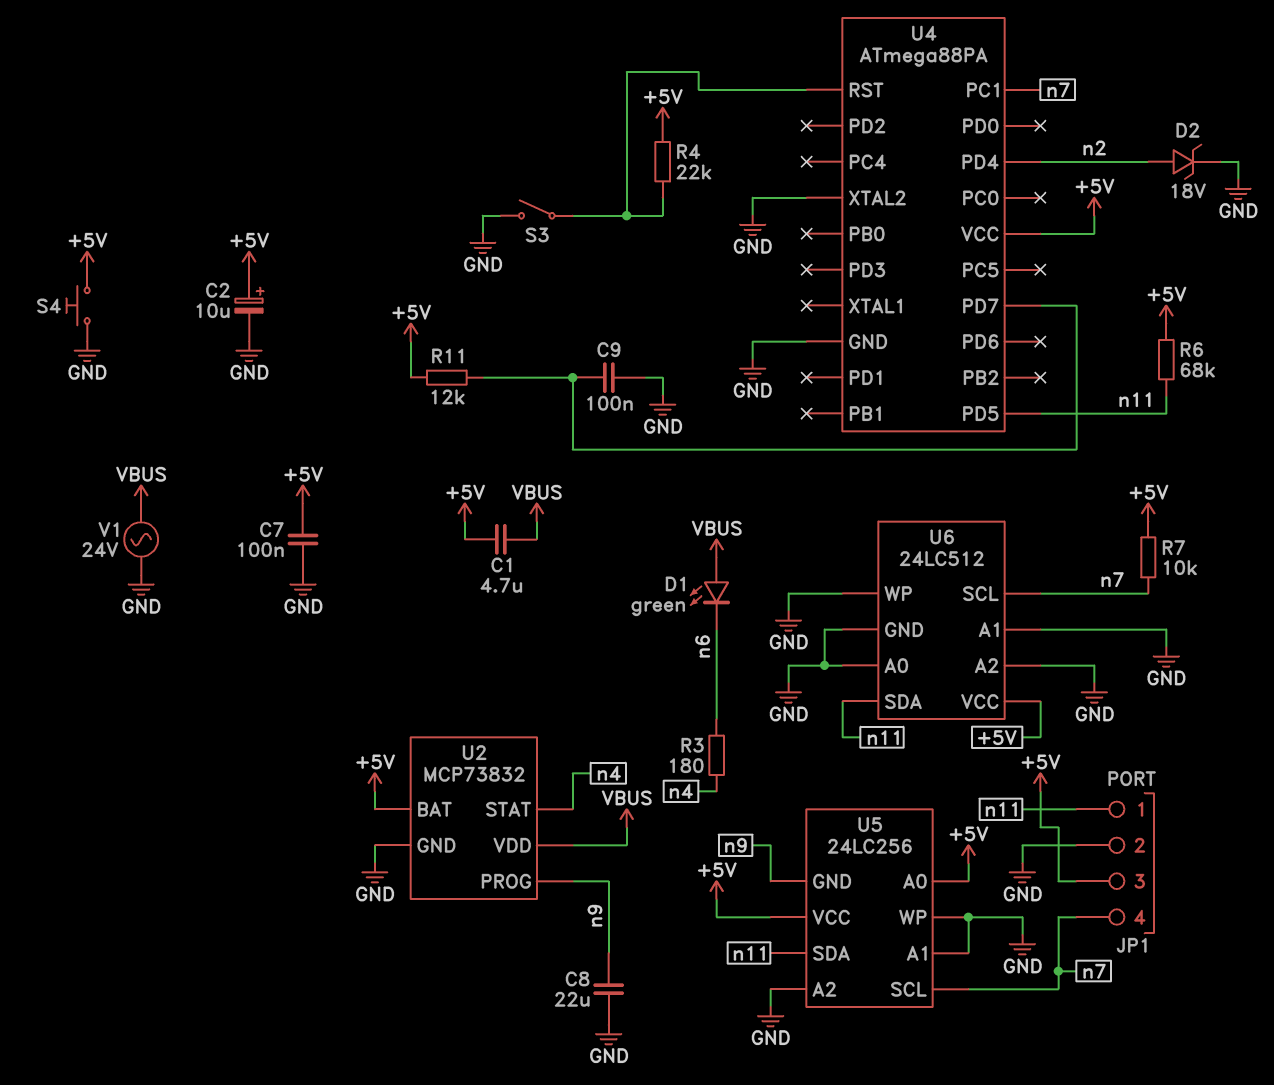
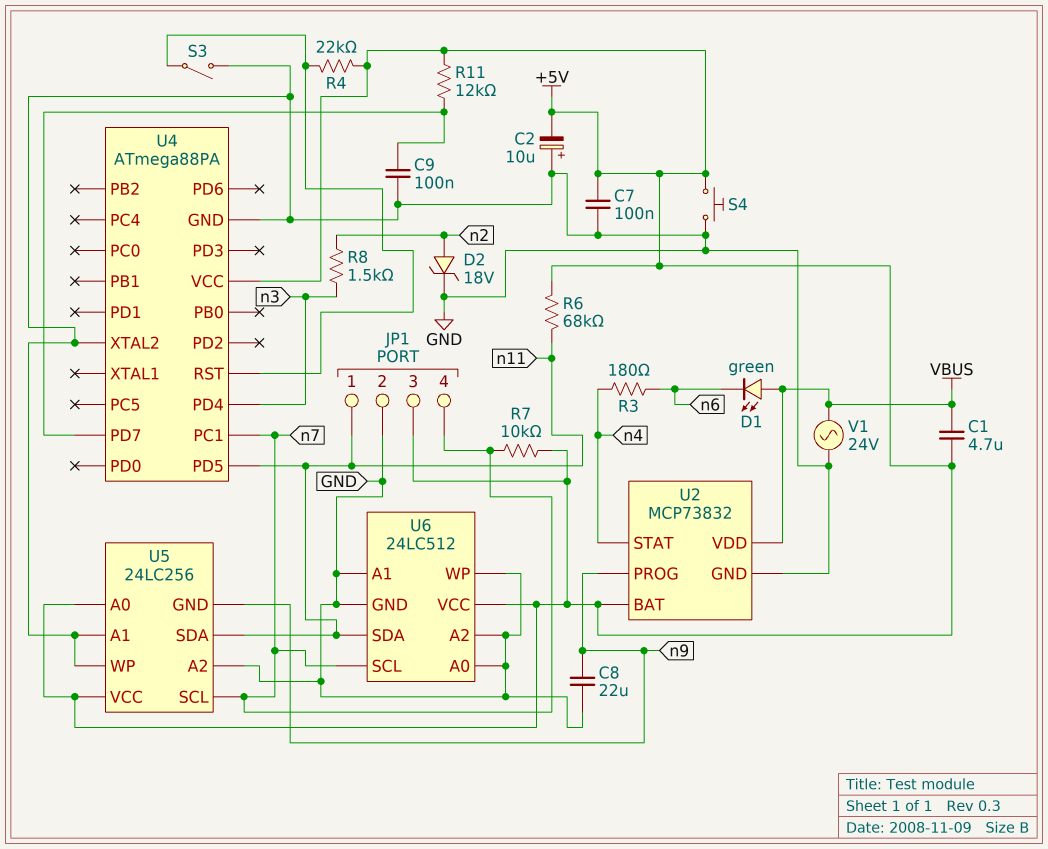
C2: 10uF (plus +5V, minus GND) -> 10uF (plus GND, minus +5V)
R8: none -> 1.5k (n2, n3)
U4 pin PD4: n2 -> n3

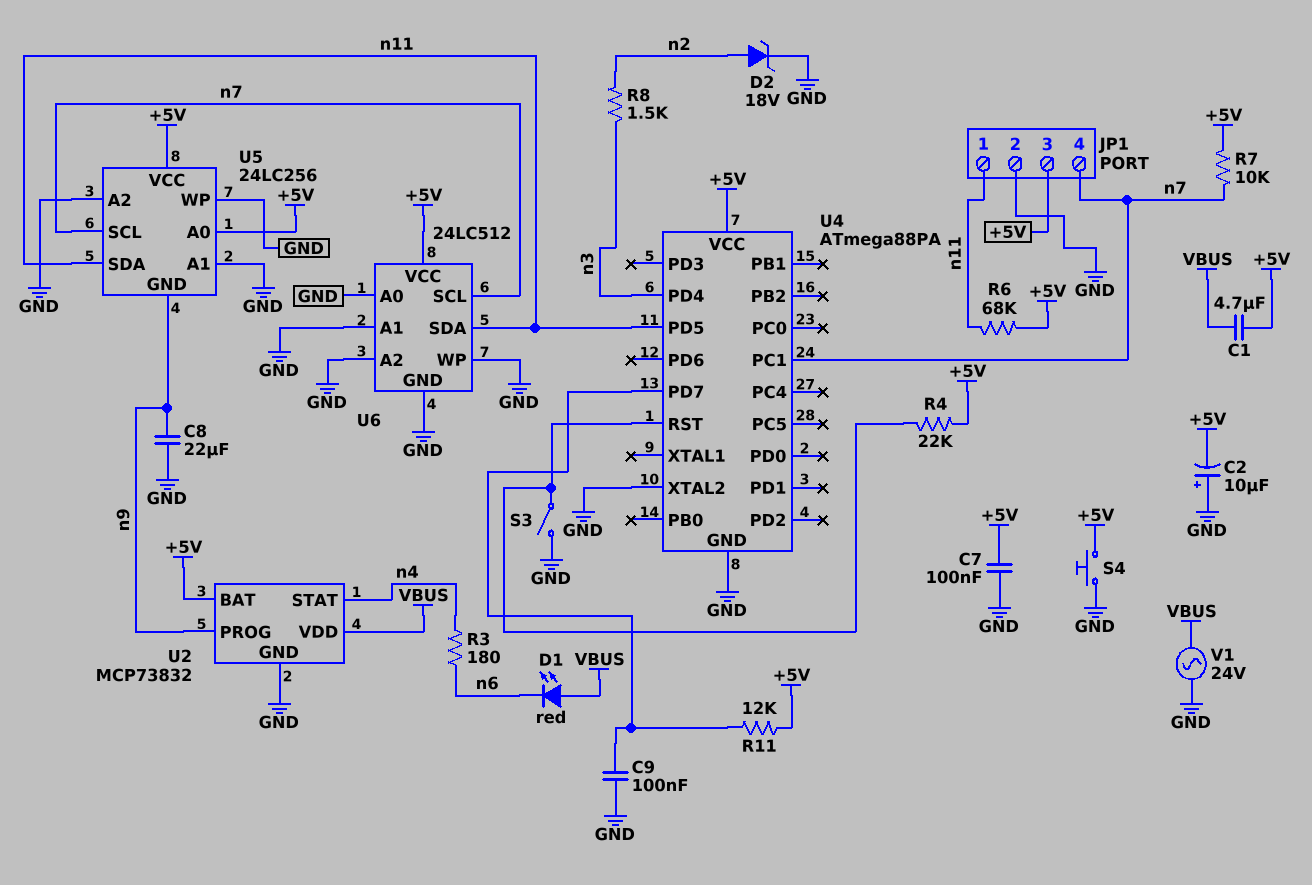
D1: LED green (A VBUS, K n6) -> LED red (A VBUS, K n6)

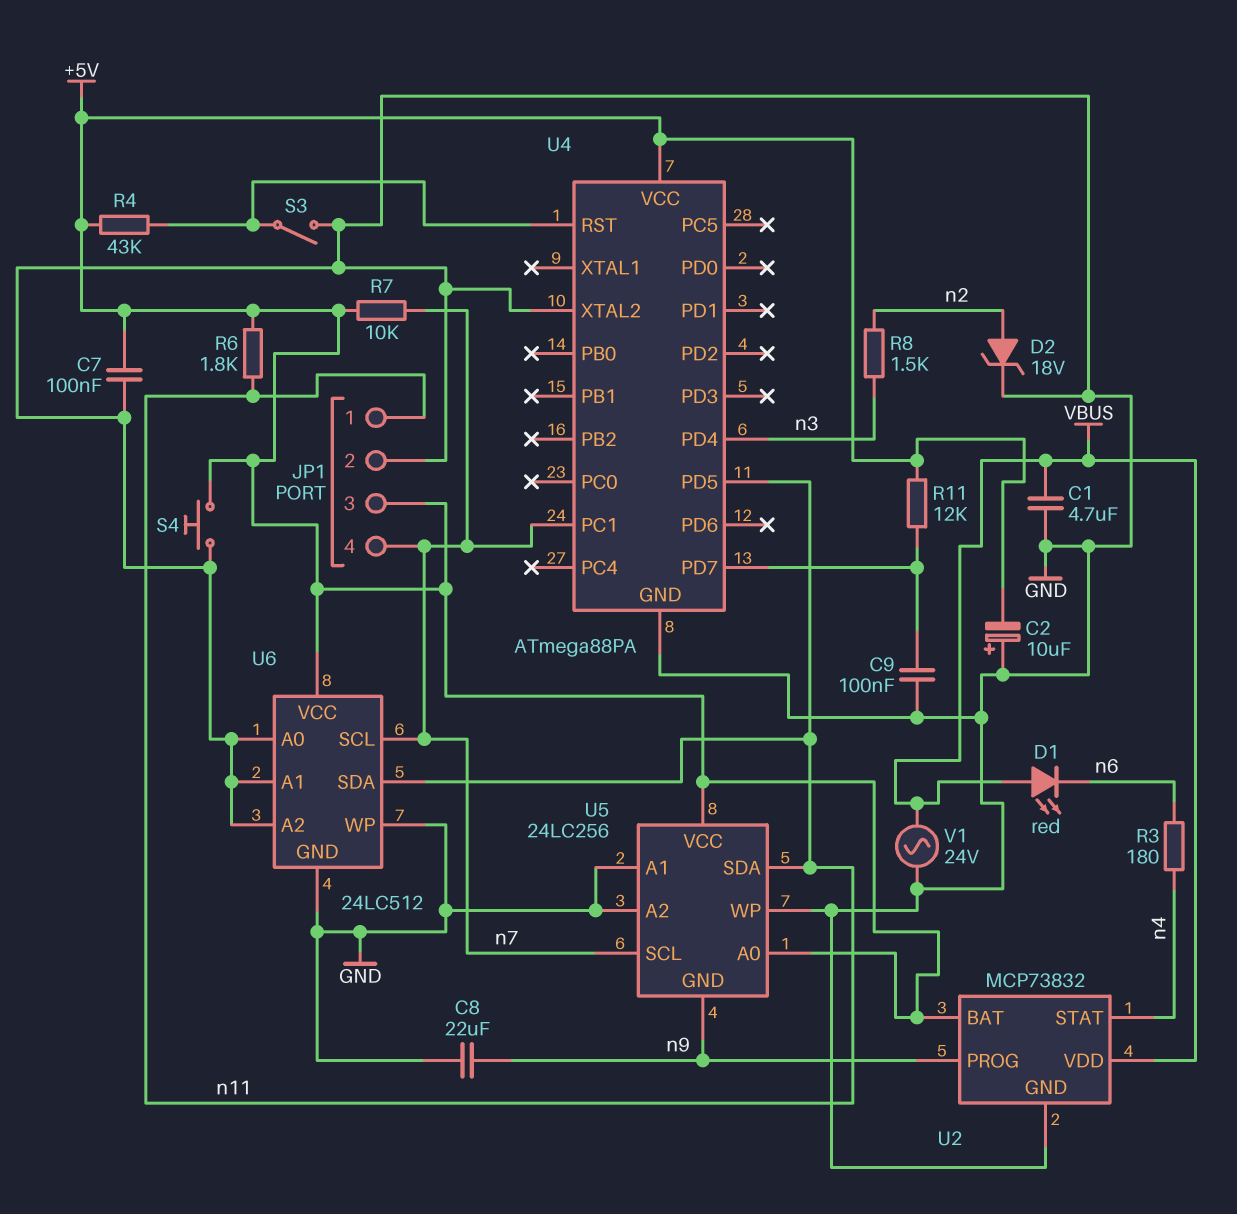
C1: 4.7uF (+5V, VBUS) -> 4.7uF (GND, VBUS)
R4: 22k (+5V, U4/RST) -> 43k (+5V, U4/RST)
R6: 68k (+5V, n11) -> 1.8k (+5V, n11)

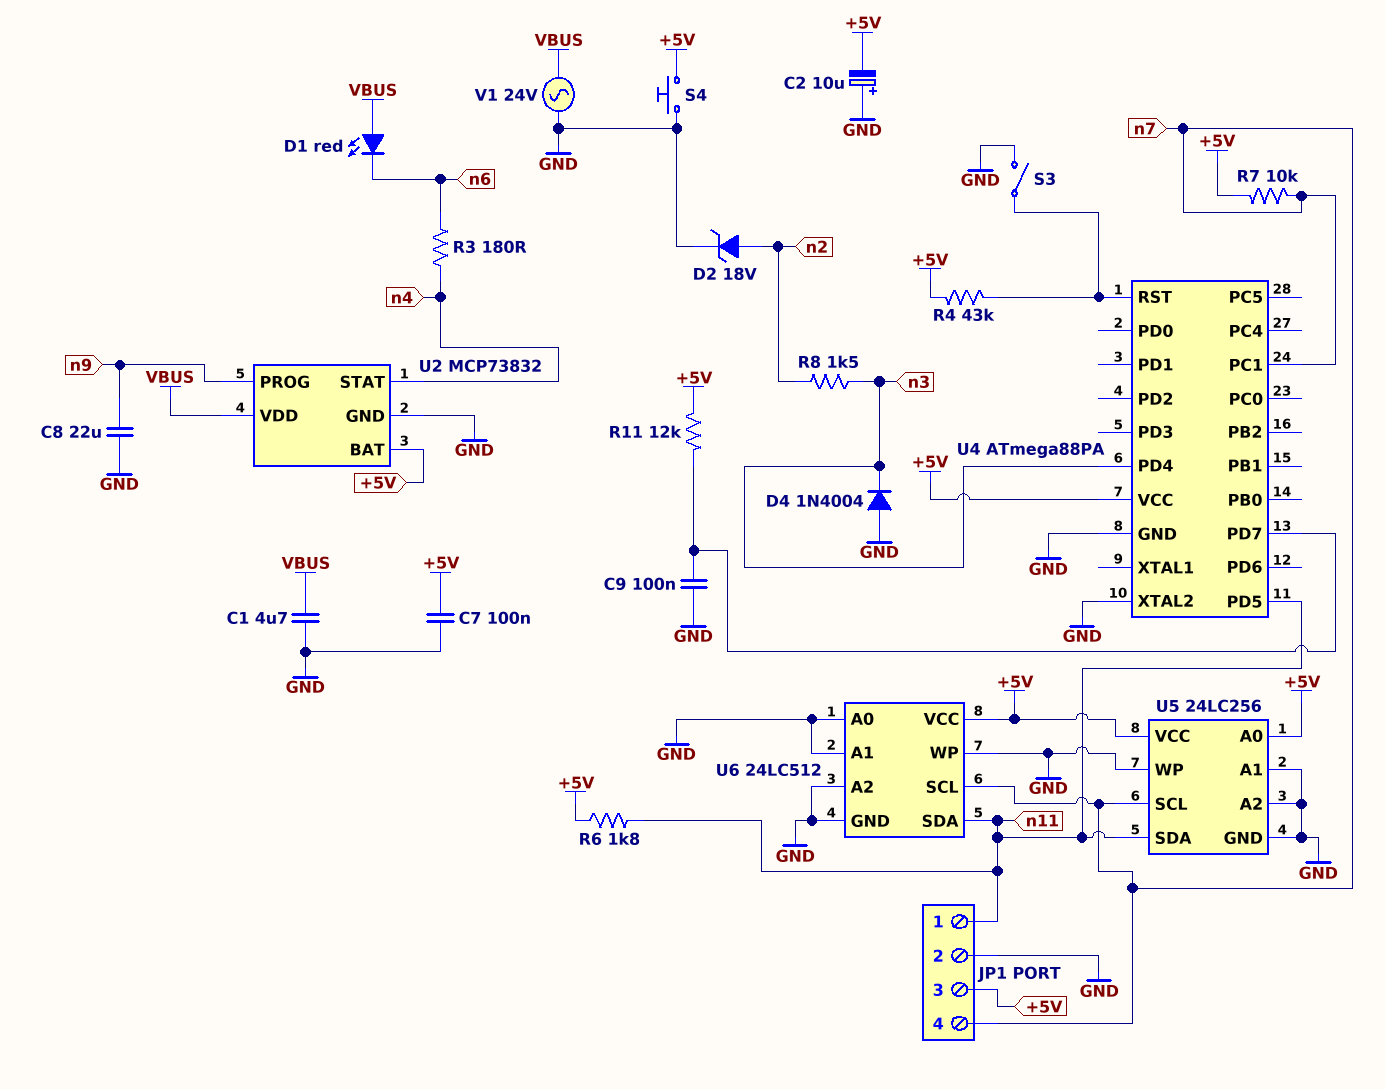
D4: none -> diode 1N4004 (A GND, K n3)
U5 pin GND: n9 -> GND

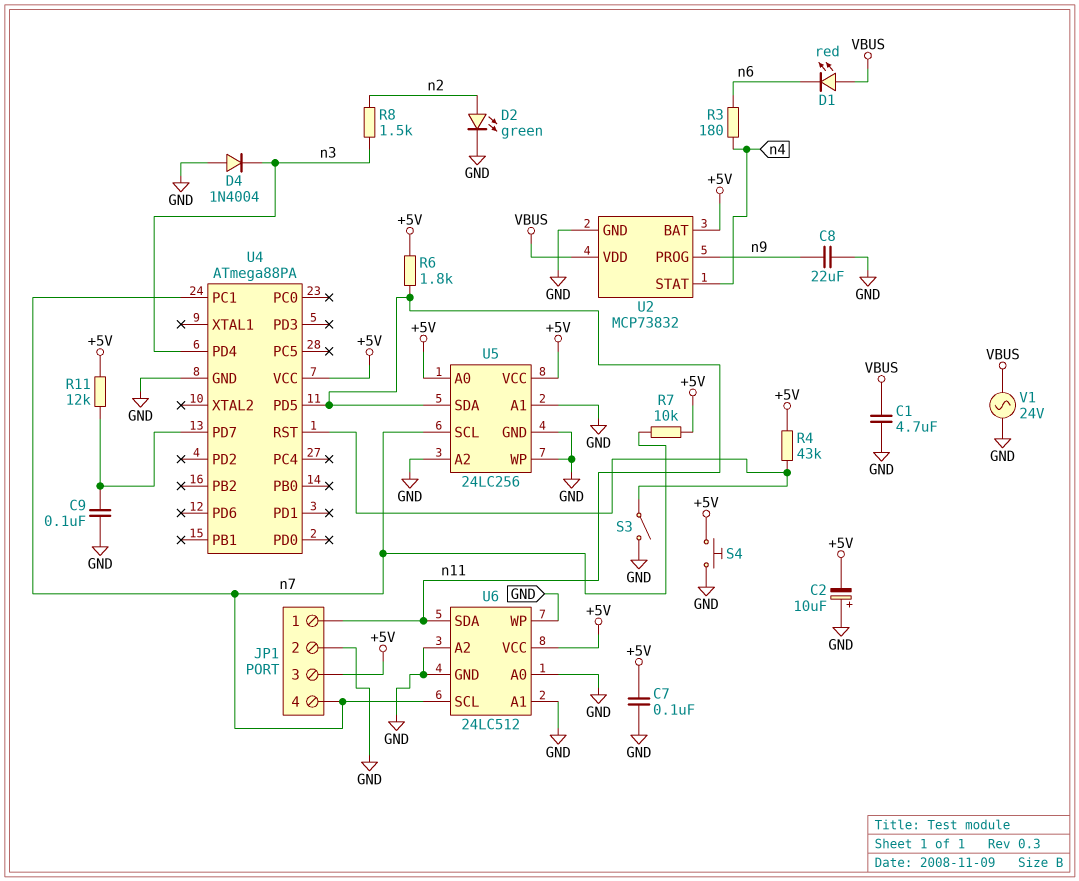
D2: zener 18V (A n2, K GND) -> LED green (A n2, K GND)
U4 pin XTAL2: GND -> none

